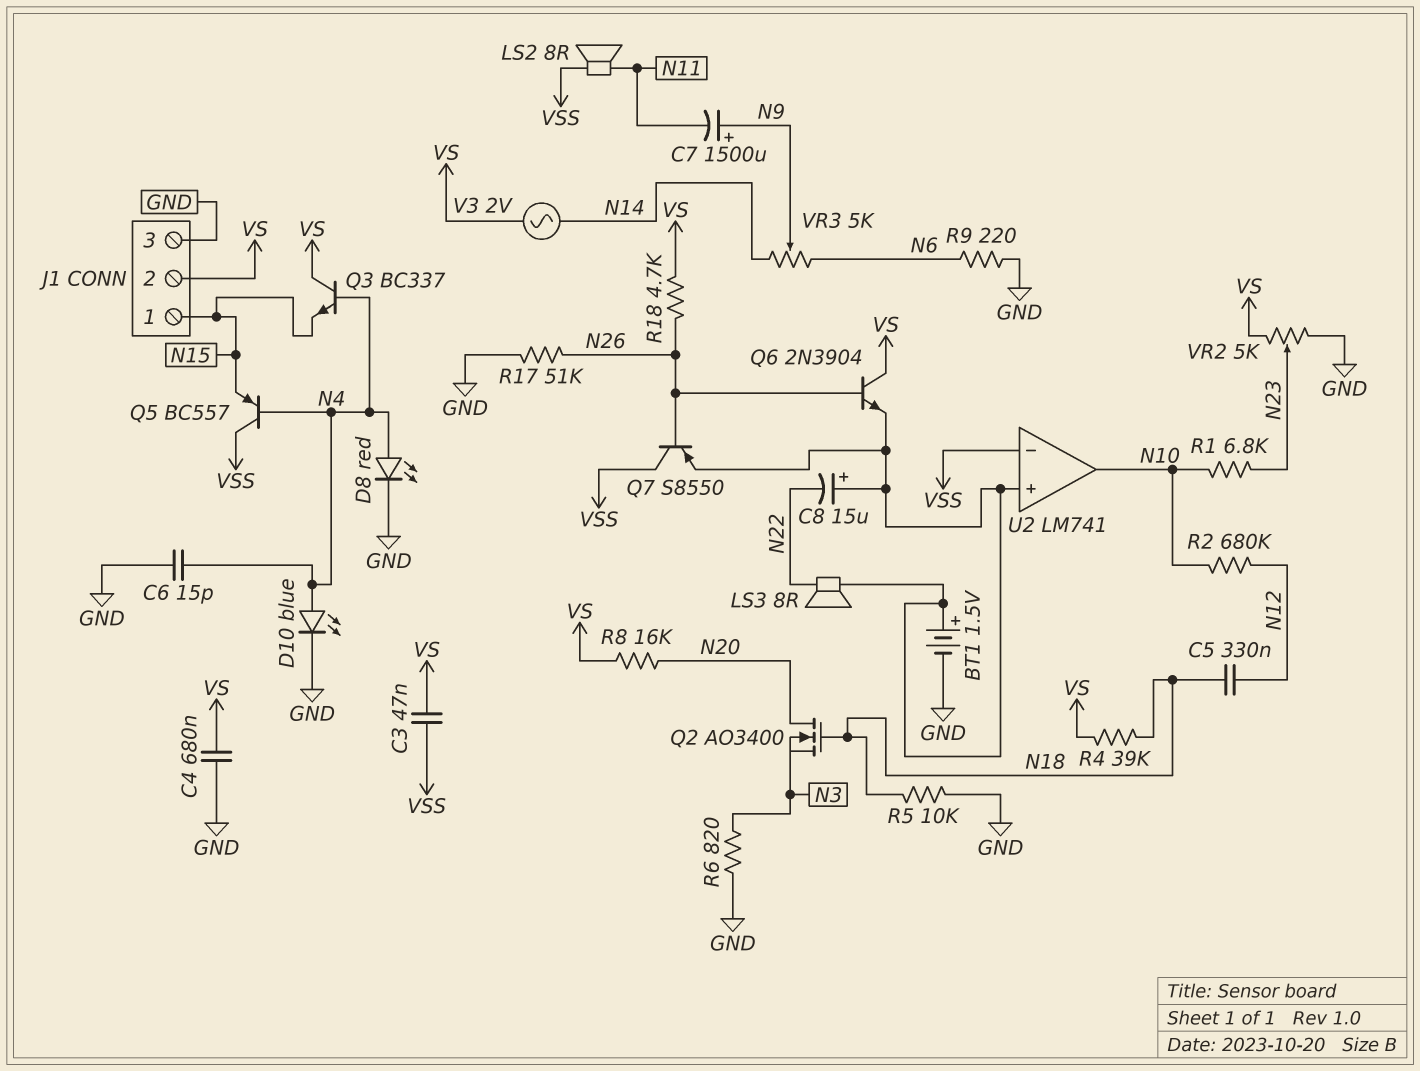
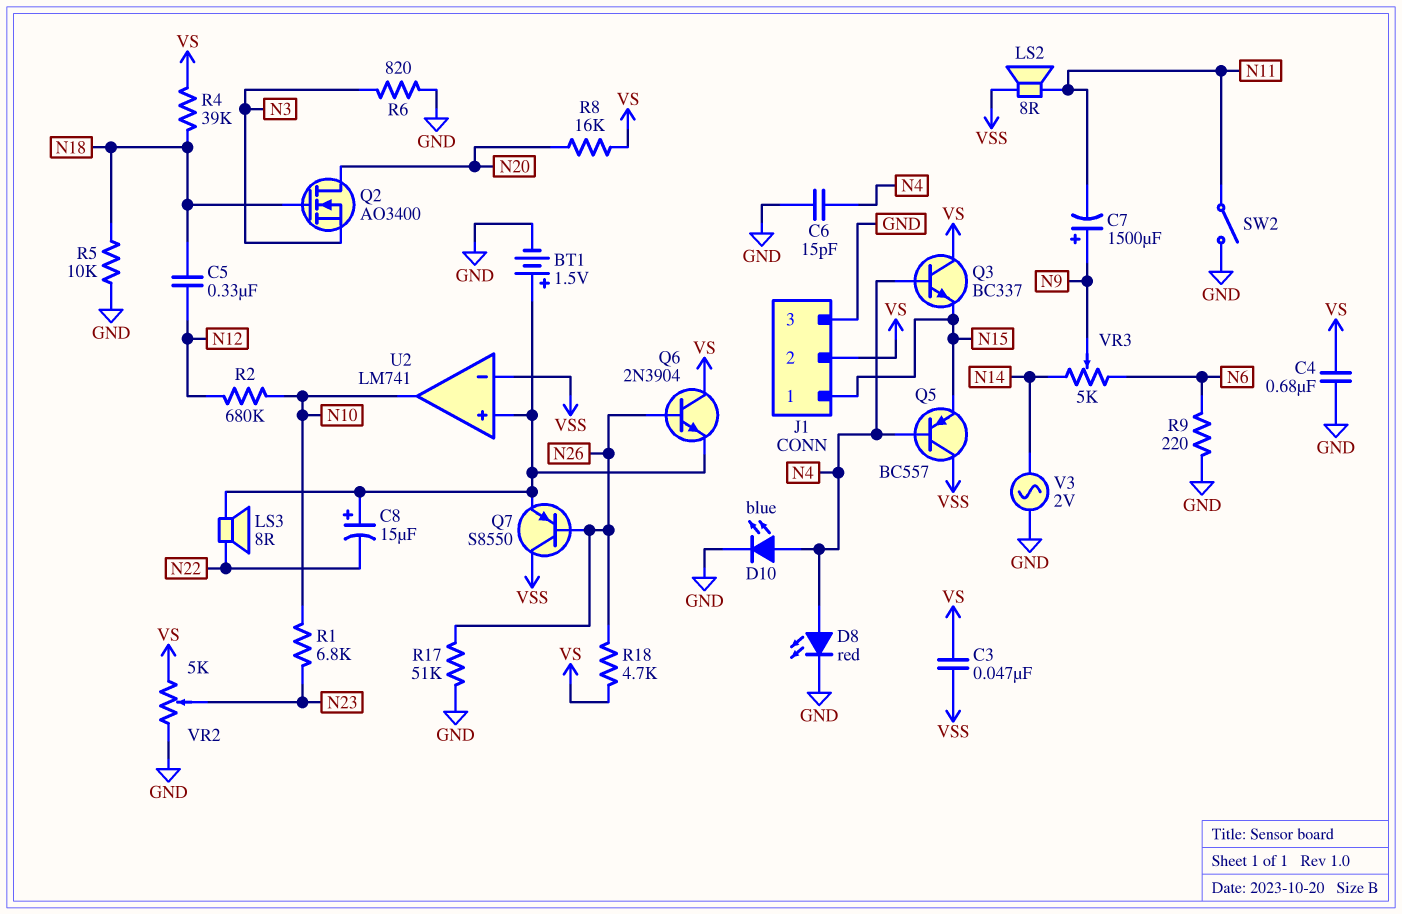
SW2: none -> switch (GND, N11)
V3: AC 2V (N14, VS) -> AC 2V (GND, N14)

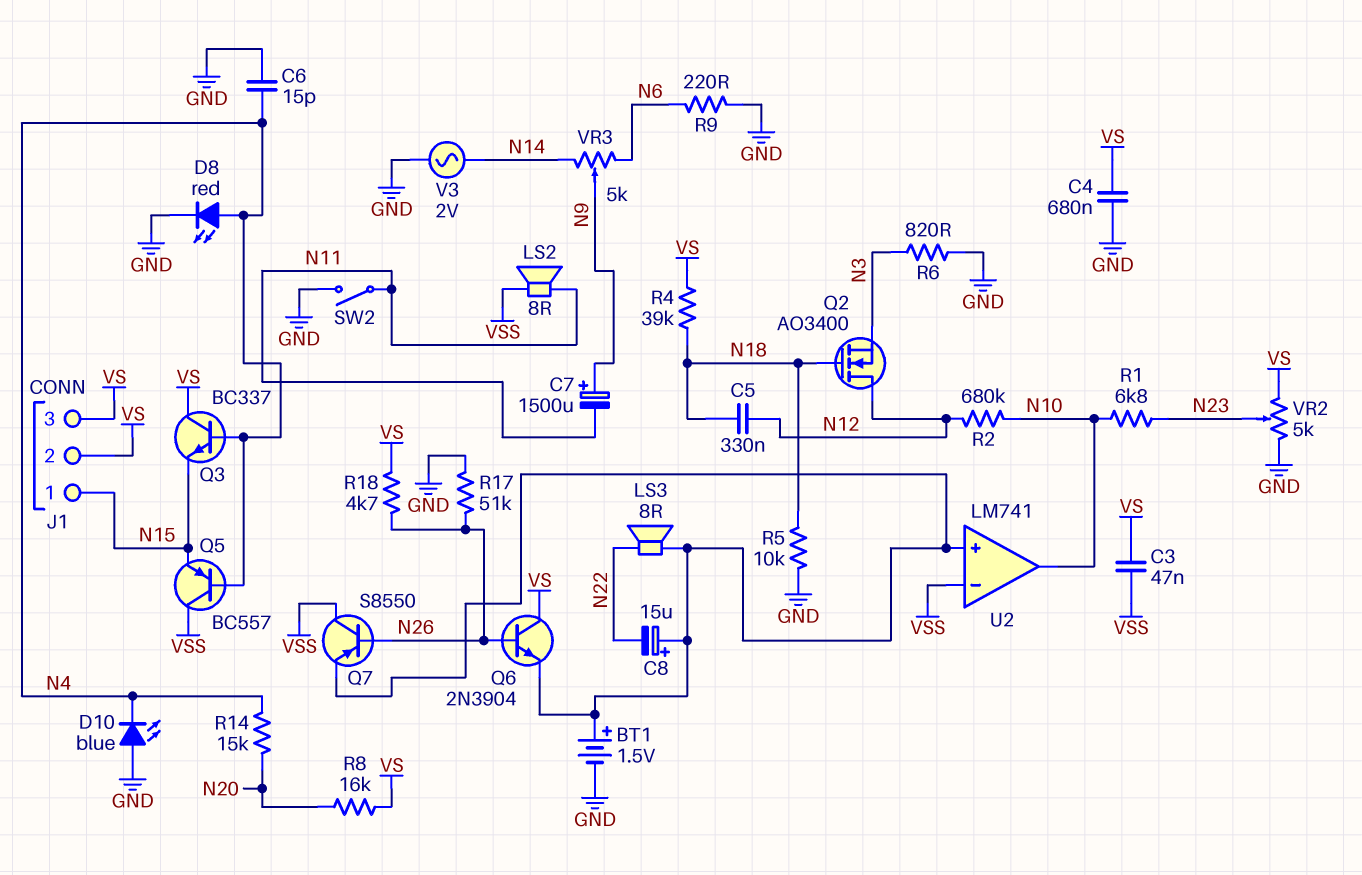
D10: LED blue (A N4, K GND) -> LED blue (A GND, K N4)
J1 pin 3: GND -> VS
Q2: NMOS AO3400 (G N18, D N20, S N3) -> NMOS AO3400 (G N18, D N12, S N3)
R14: none -> 15k (N4, N20)

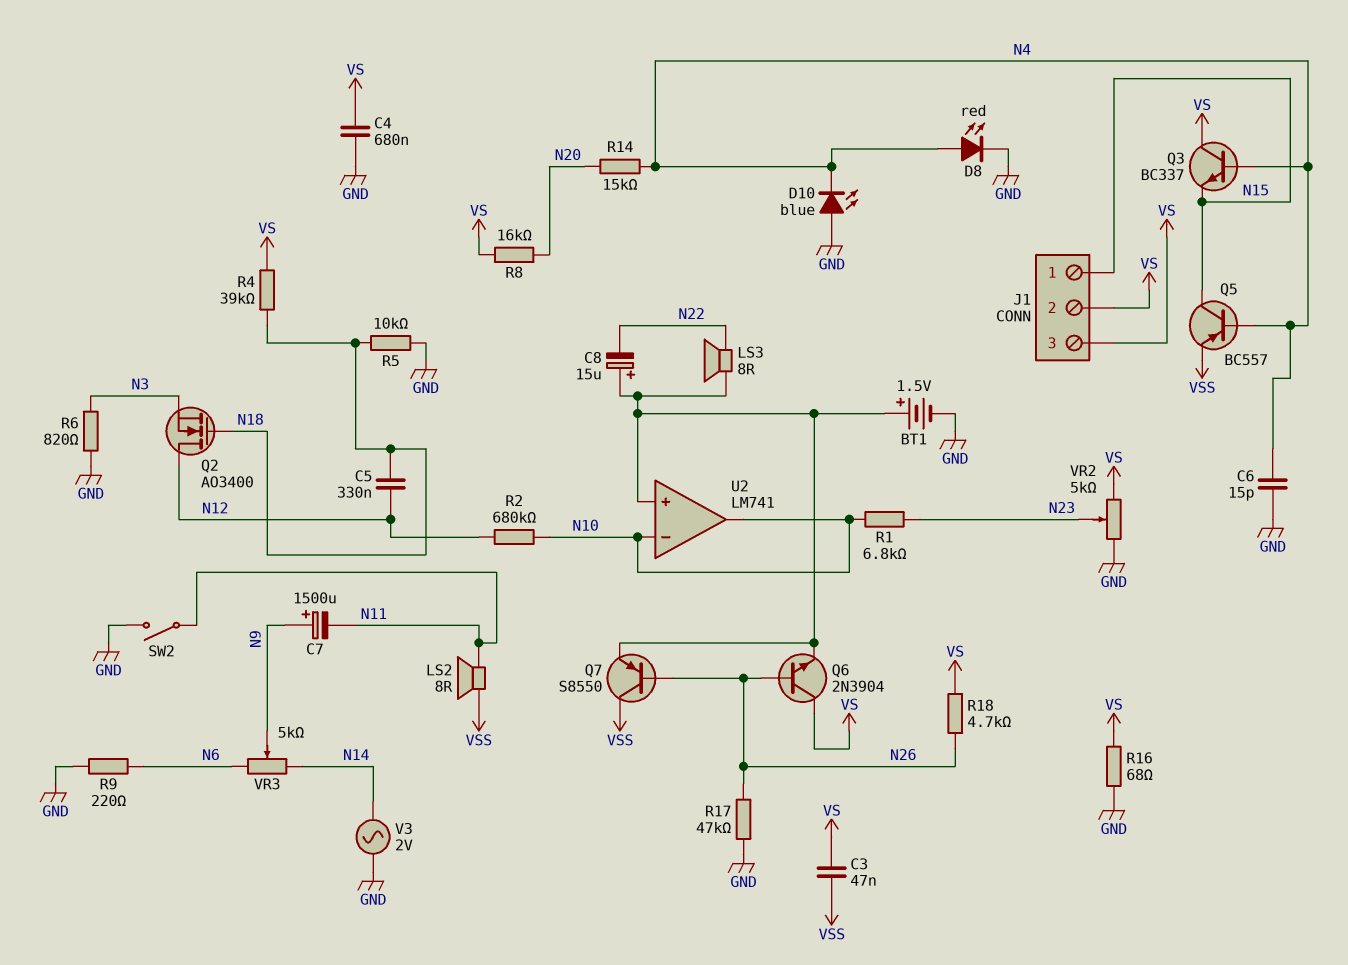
Q5: PNP BC557 (B N4, C VSS, E N15) -> PNP BC557 (B N4, C N15, E VSS)
R16: none -> 68 (GND, VS)
R17: 51k (GND, N26) -> 47k (GND, N26)
U2 pin in-: VSS -> N10

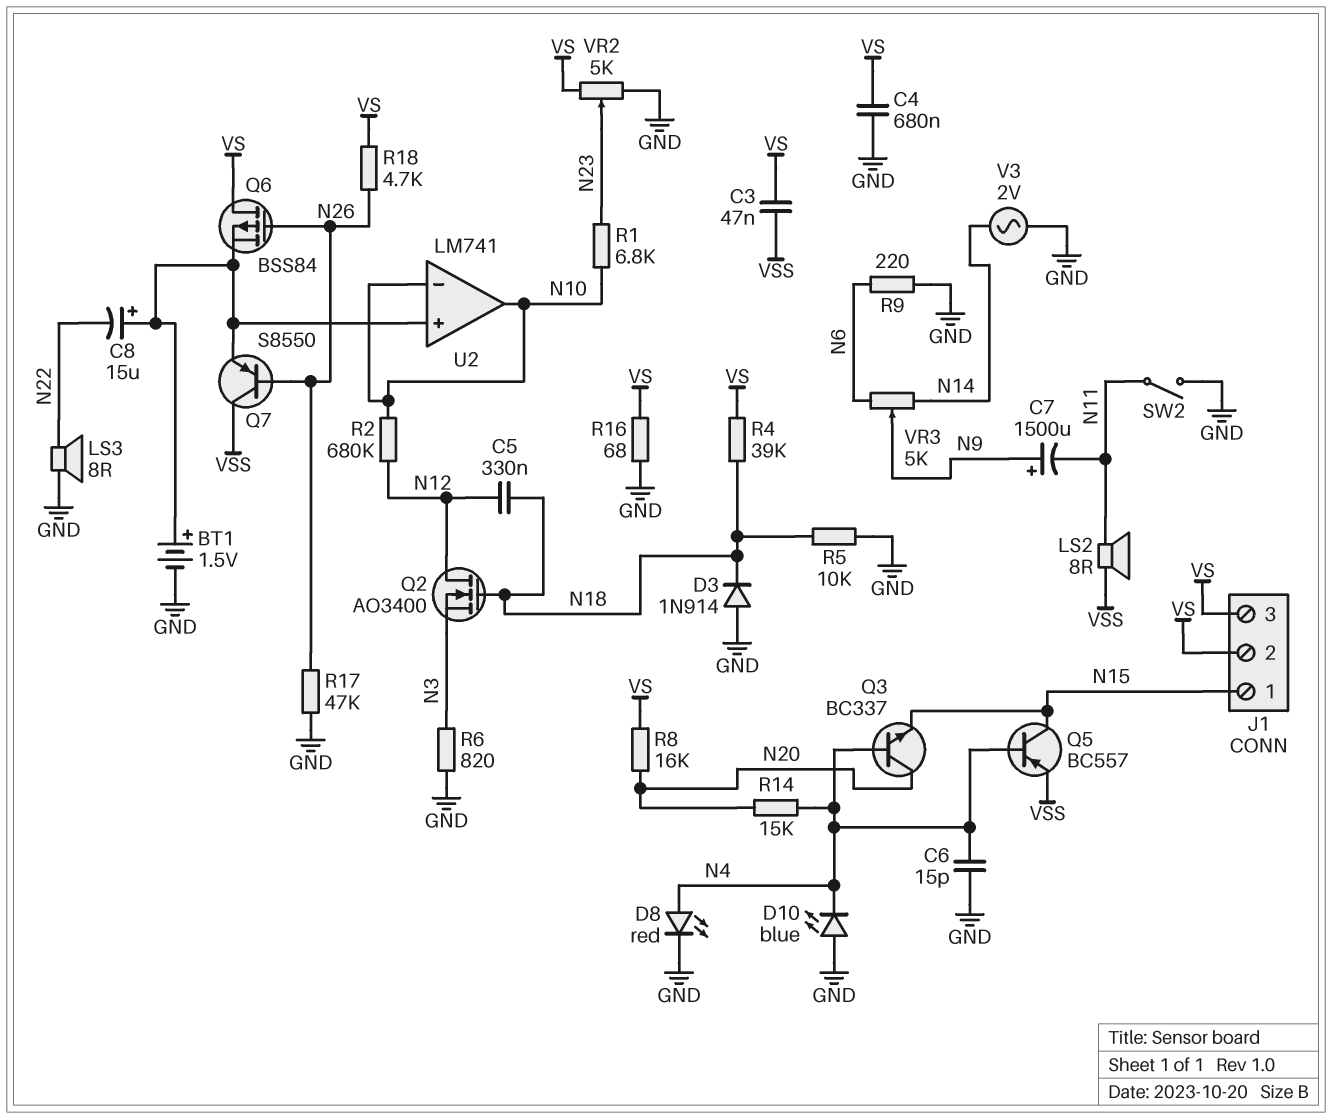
D3: none -> diode 1N914 (A GND, K N18)
LS3: speaker 8R (N22, U2/in+) -> speaker 8R (GND, N22)
Q3: NPN BC337 (B N4, C VS, E N15) -> NPN BC337 (B N4, C N20, E N15)
Q6: NPN 2N3904 (B N26, C VS, E U2/in+) -> PMOS BSS84 (G N26, D VS, S U2/in+)

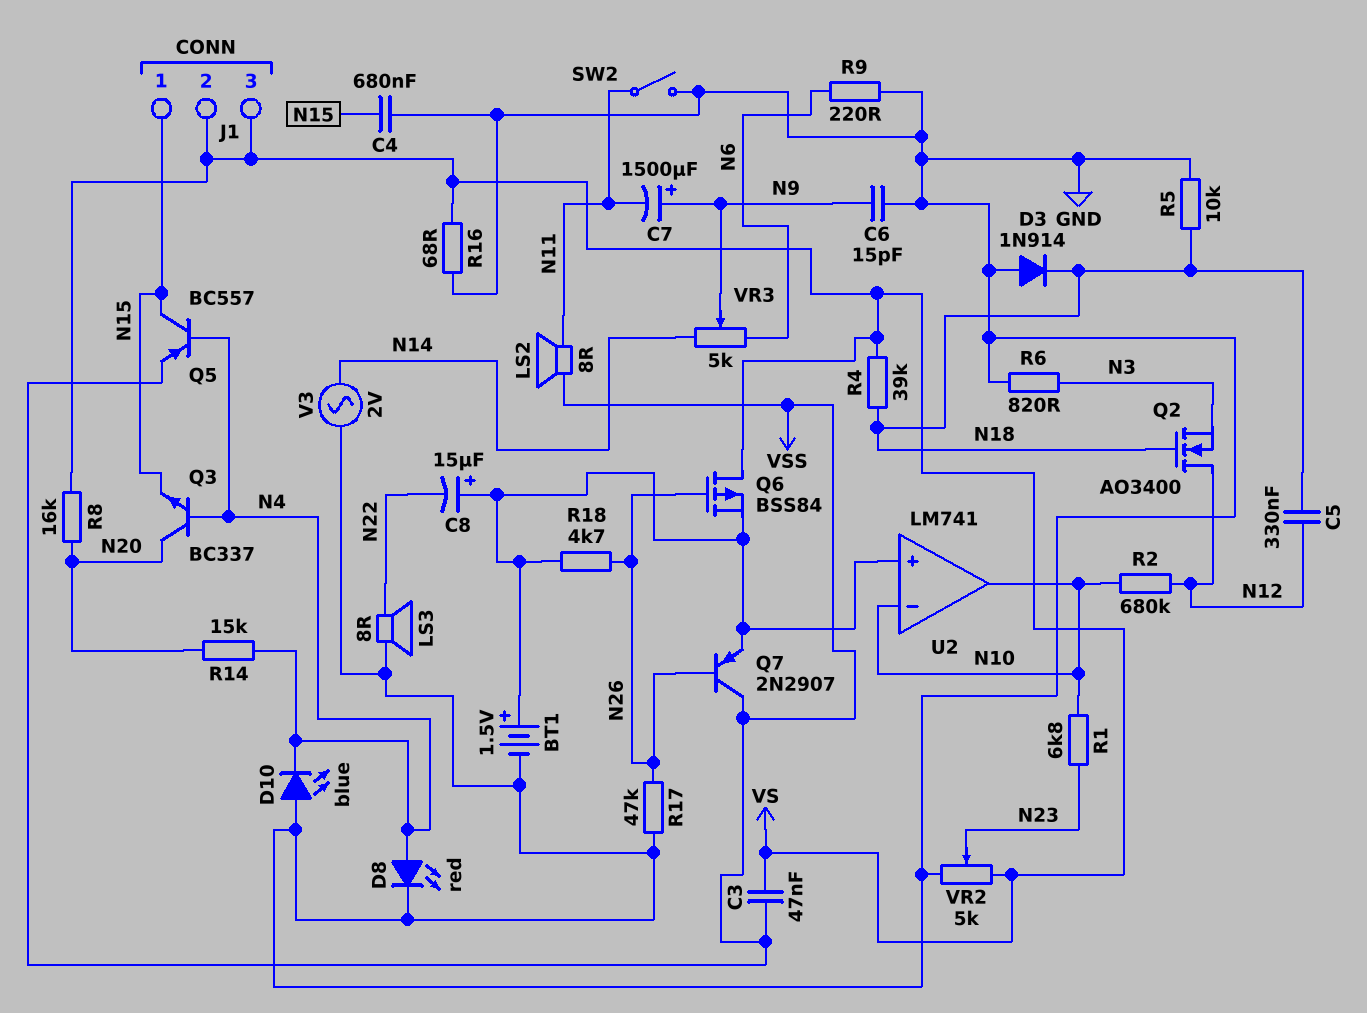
C4: 680nF (GND, VS) -> 680nF (GND, N15)
C6: 15pF (GND, N4) -> 15pF (GND, N9)
Q7: PNP S8550 (B N26, C VSS, E U2/in+) -> PNP 2N2907 (B N26, C VSS, E U2/in+)
R18: 4.7k (N26, VS) -> 4.7k (N26, U2/in+)

